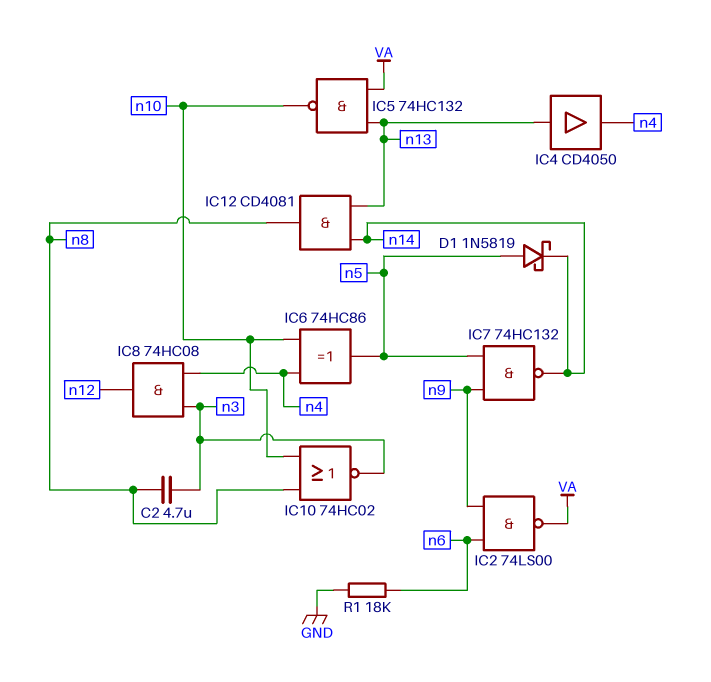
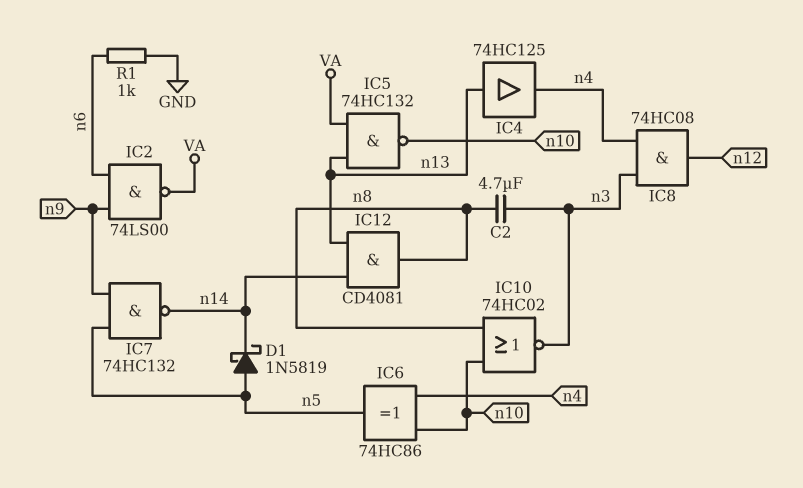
IC4: buffer CD4050 (in n13, out n4) -> buffer 74HC125 (in n13, out n4)
R1: 18k (GND, n6) -> 1k (GND, n6)

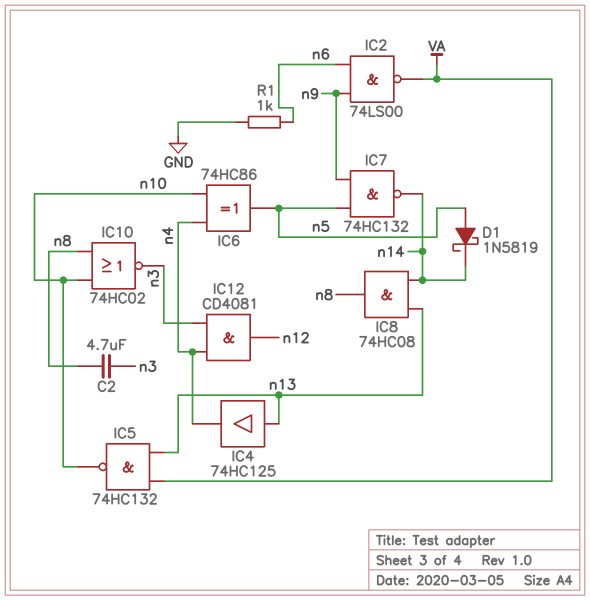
IC8: AND 74HC08 (in n3, in n4, out n12) -> AND 74HC08 (in n13, in n14, out n8)
IC12: AND CD4081 (in n13, in n14, out n8) -> AND CD4081 (in n3, in n4, out n12)

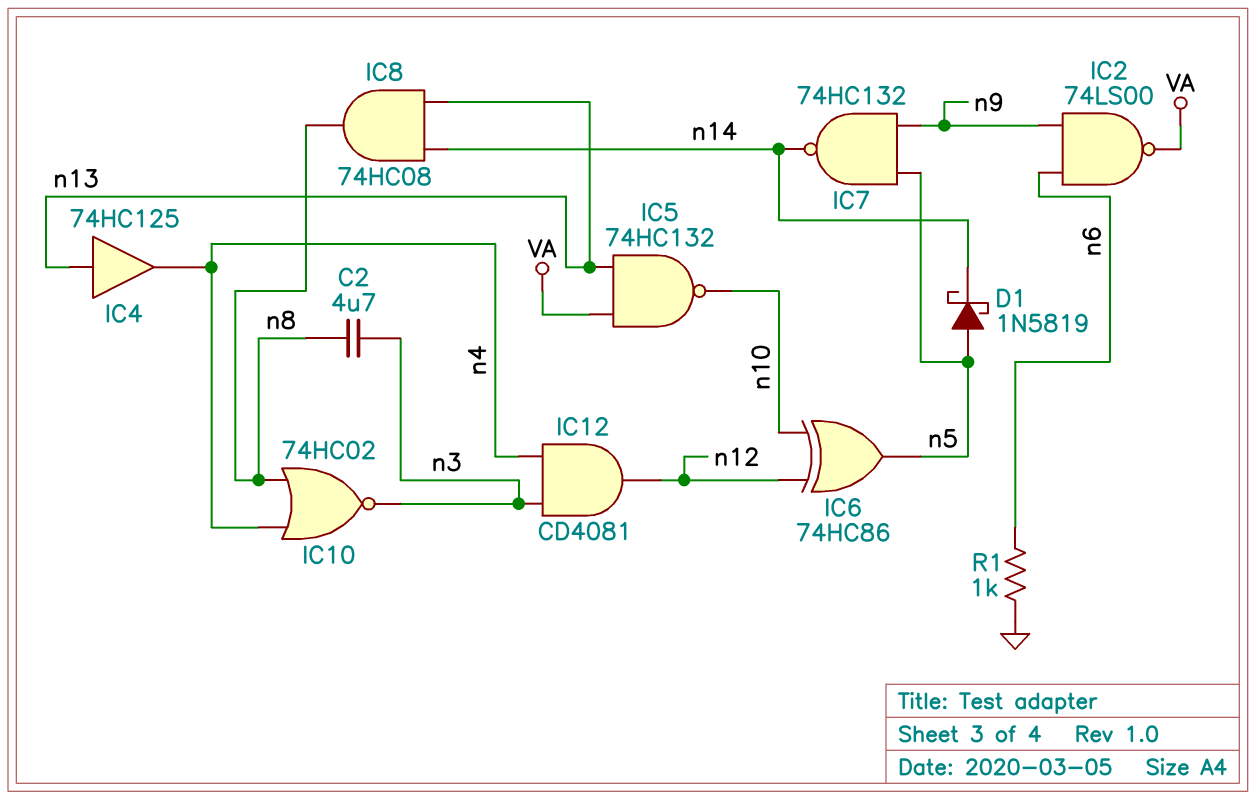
IC6: XOR 74HC86 (in n4, in n10, out n5) -> XOR 74HC86 (in n10, in n12, out n5)
IC10: NOR 74HC02 (in n8, in n10, out n3) -> NOR 74HC02 (in n4, in n8, out n3)

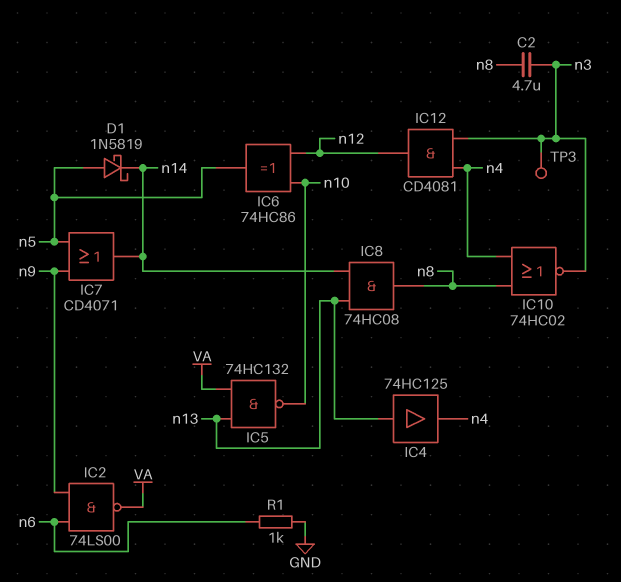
IC7: NAND 74HC132 (in n5, in n9, out n14) -> OR CD4071 (in n5, in n9, out n14)
TP3: none -> test point (n3)

